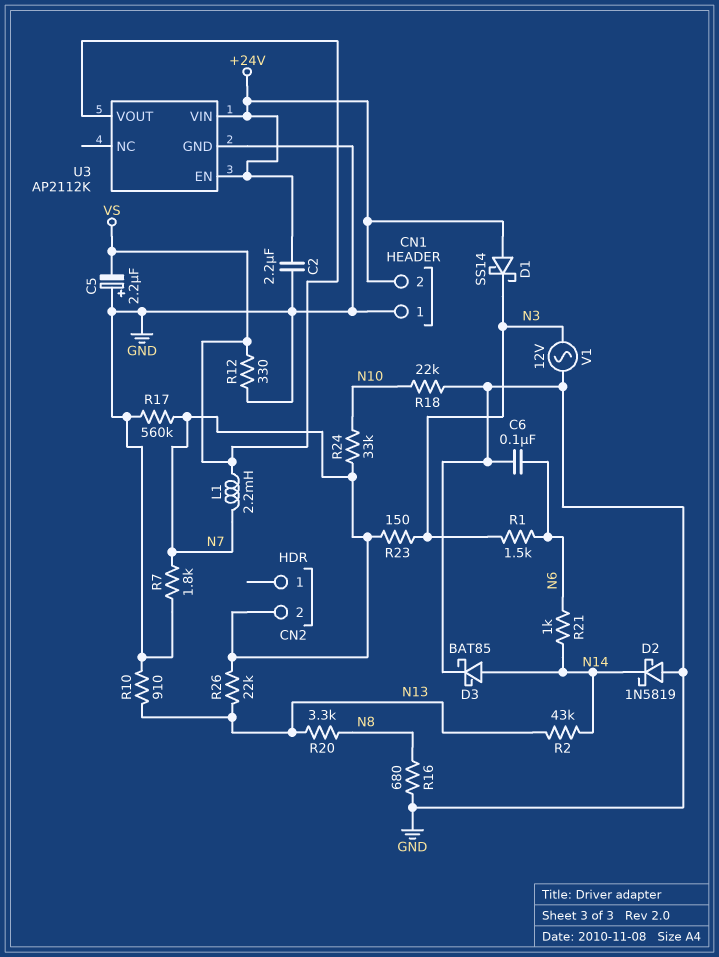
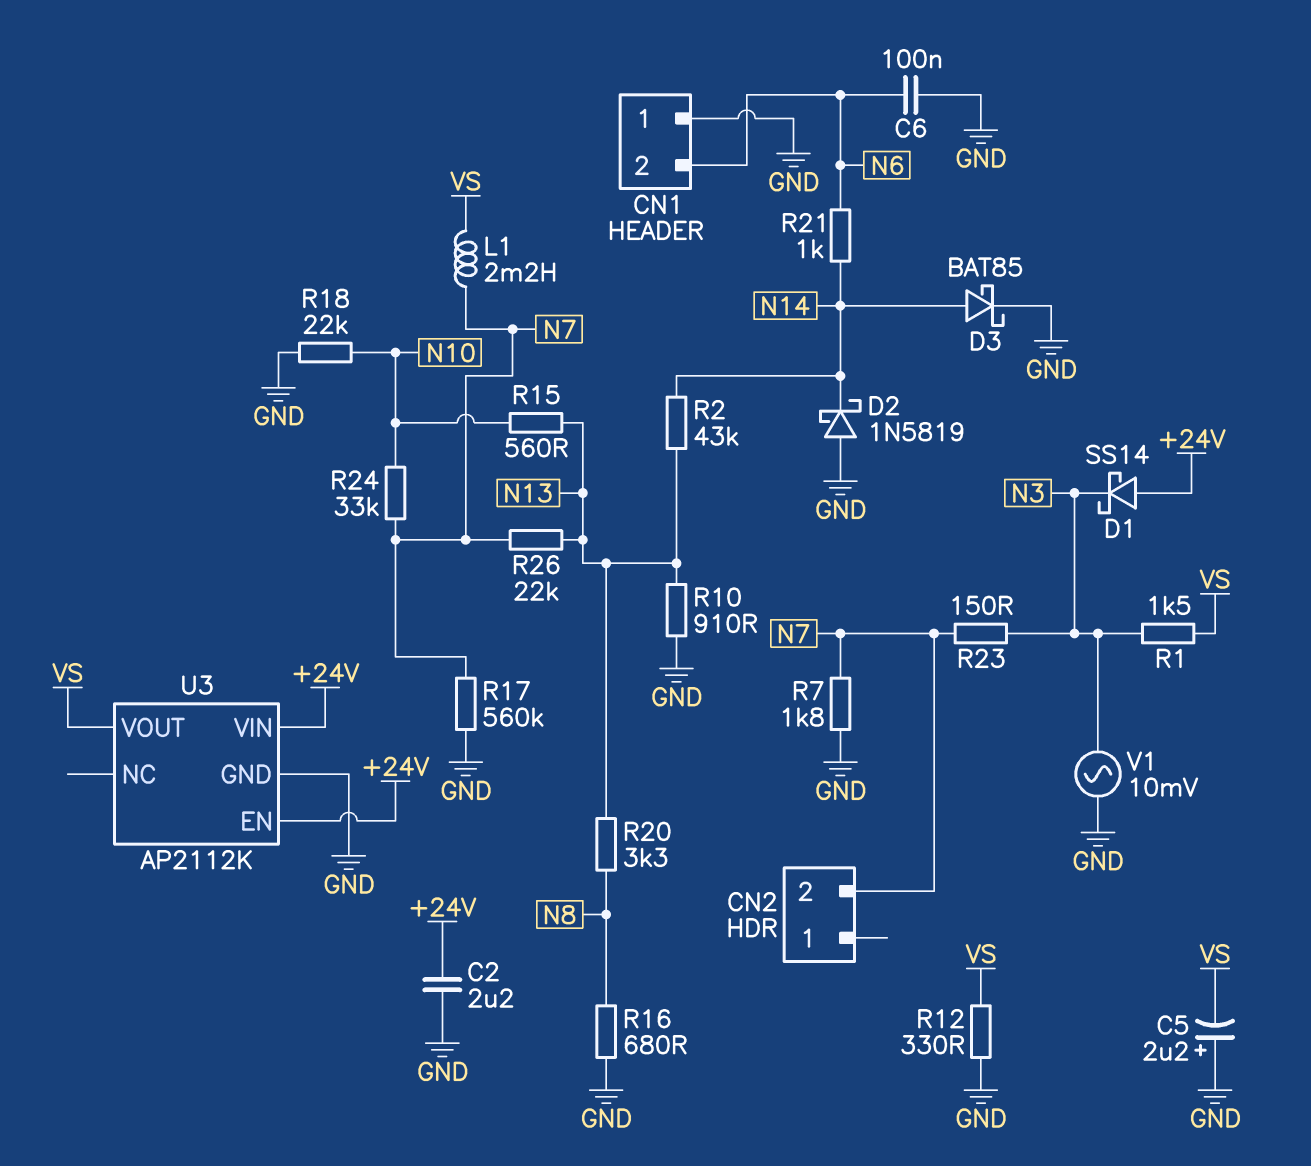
CN1 pin 2: +24V -> N6
R1: 1.5k (N3, N6) -> 1.5k (N3, VS)
R15: none -> 560 (N10, N13)
V1: AC 12V (GND, N3) -> AC 10mV (GND, N3)

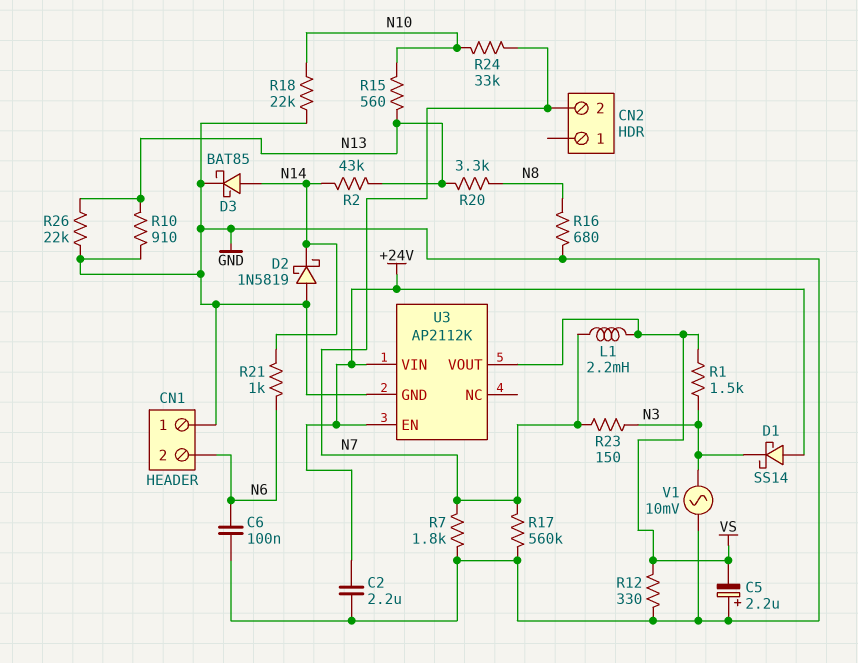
R26: 22k (N7, N13) -> 22k (GND, N13)

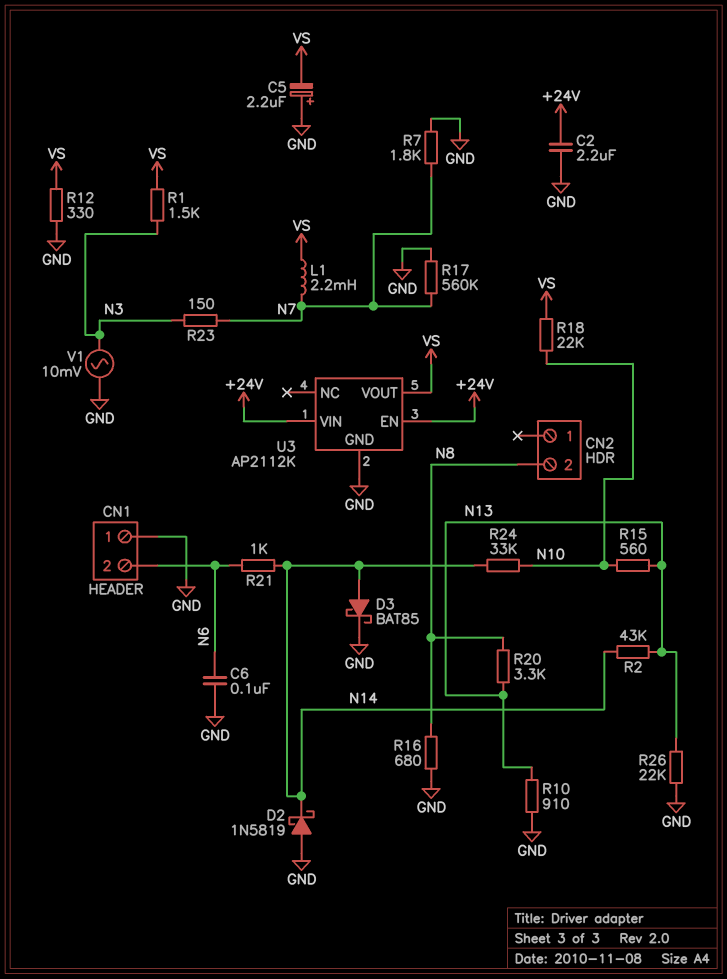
CN2 pin 2: N7 -> N8
D1: schottky SS14 (A +24V, K N3) -> none
R18: 22k (GND, N10) -> 22k (N10, VS)
R24: 33k (N7, N10) -> 33k (N10, N14)

